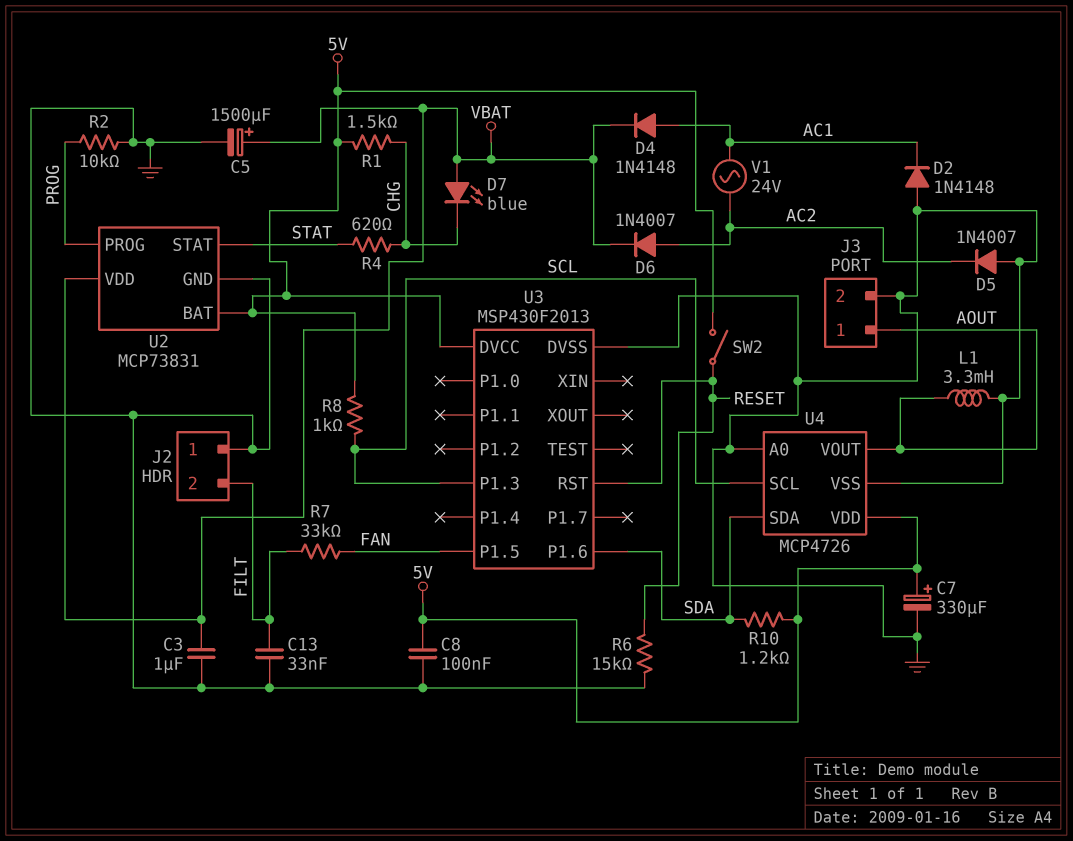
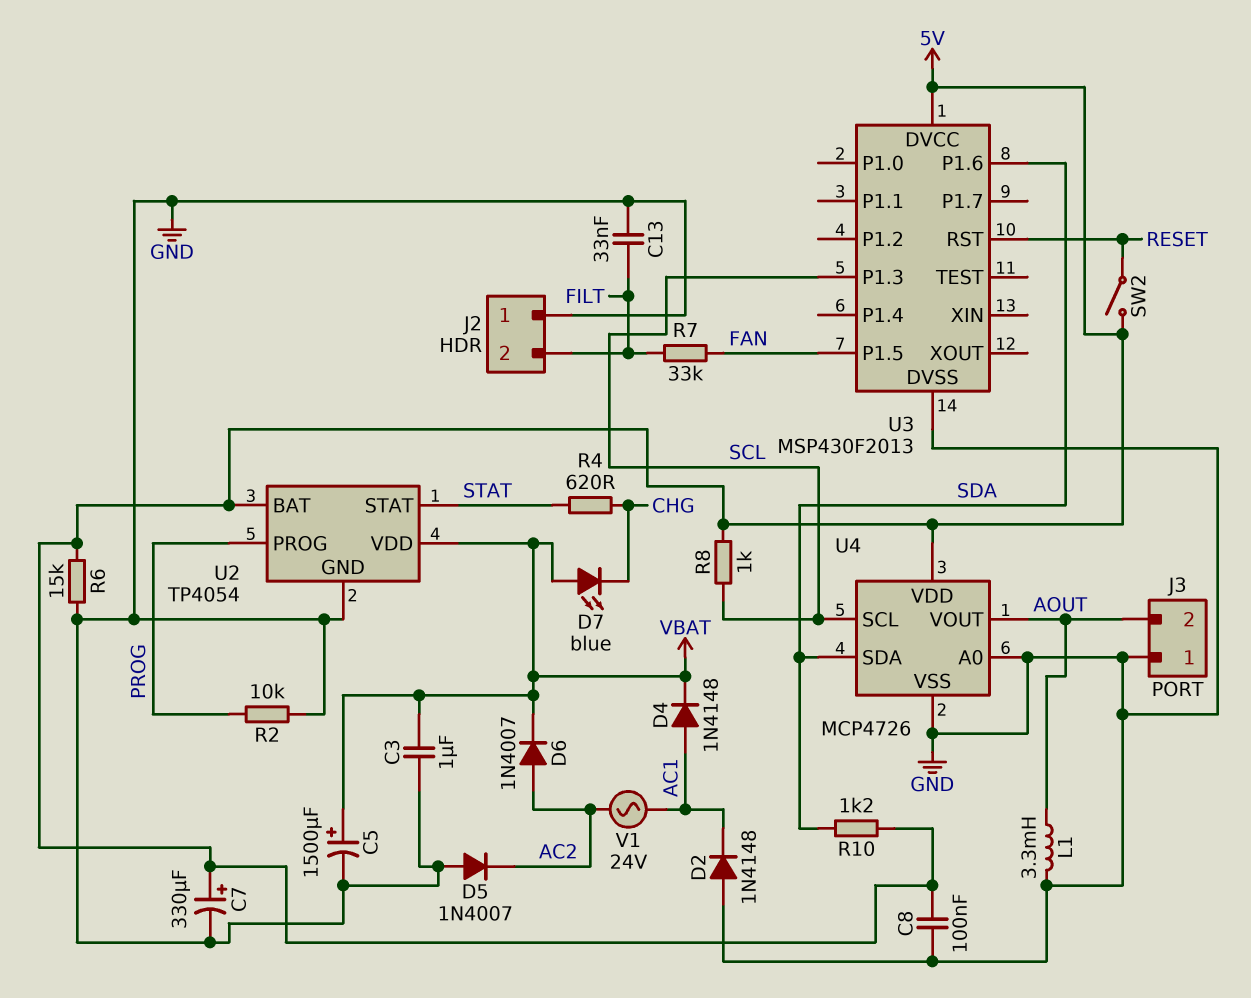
J3 pin 1: AOUT -> GND
J3 pin 2: GND -> AOUT
R1: 1.5k (5V, CHG) -> none
R6: 15k (GND, RESET) -> 15k (5V, GND)
U2: MCP73831 -> TP4054

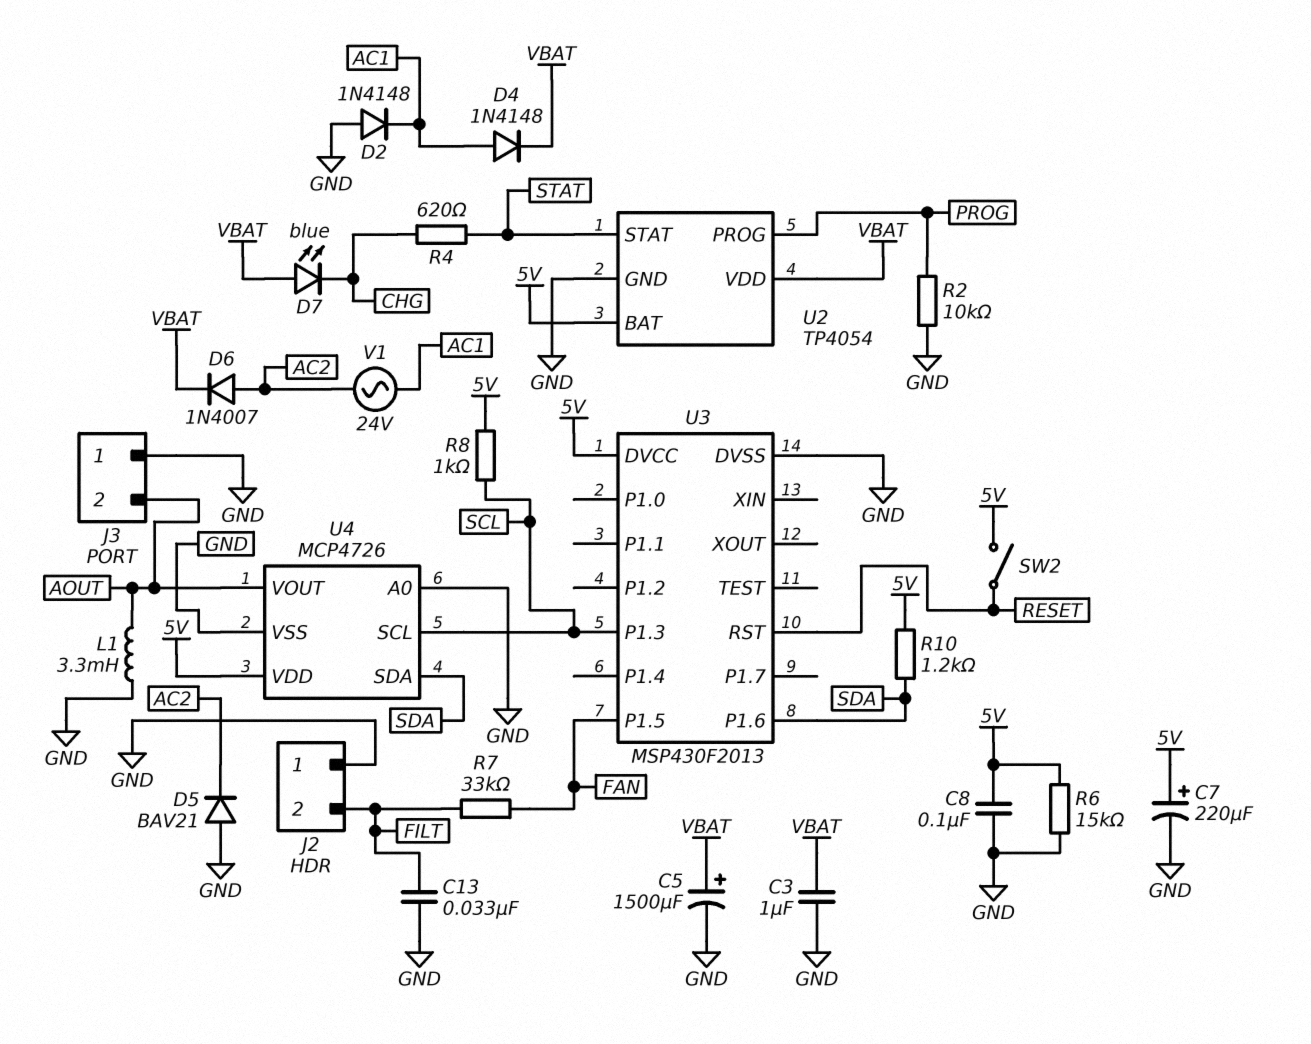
C7: 330uF (plus 5V, minus GND) -> 220uF (plus 5V, minus GND)
D5: diode 1N4007 (A GND, K AC2) -> diode BAV21 (A GND, K AC2)

